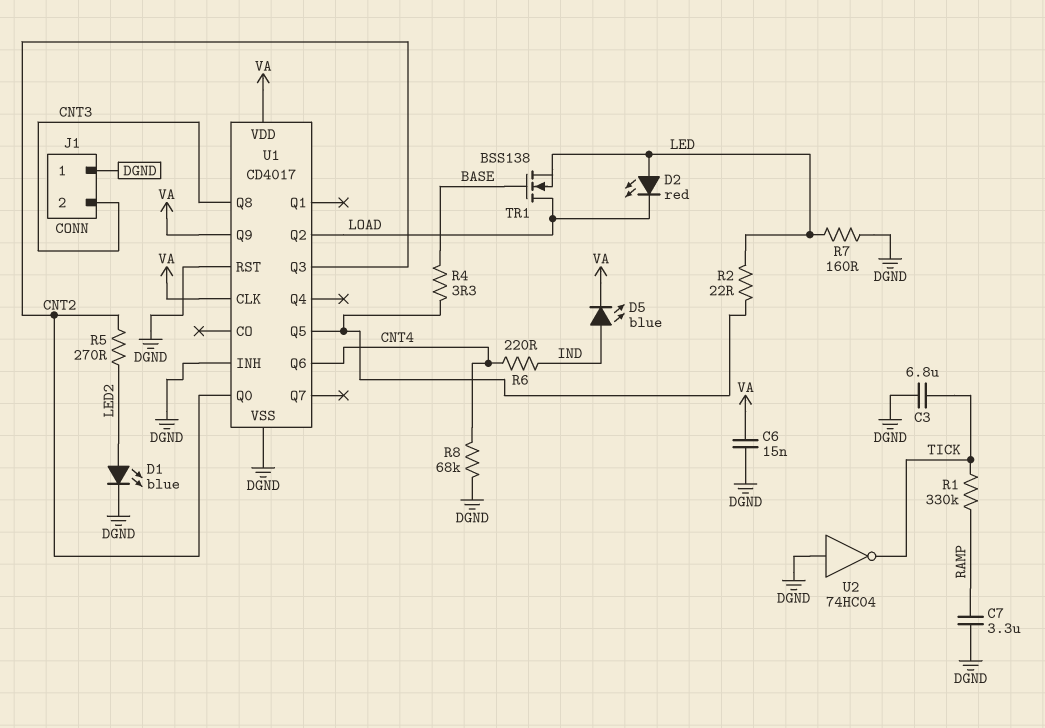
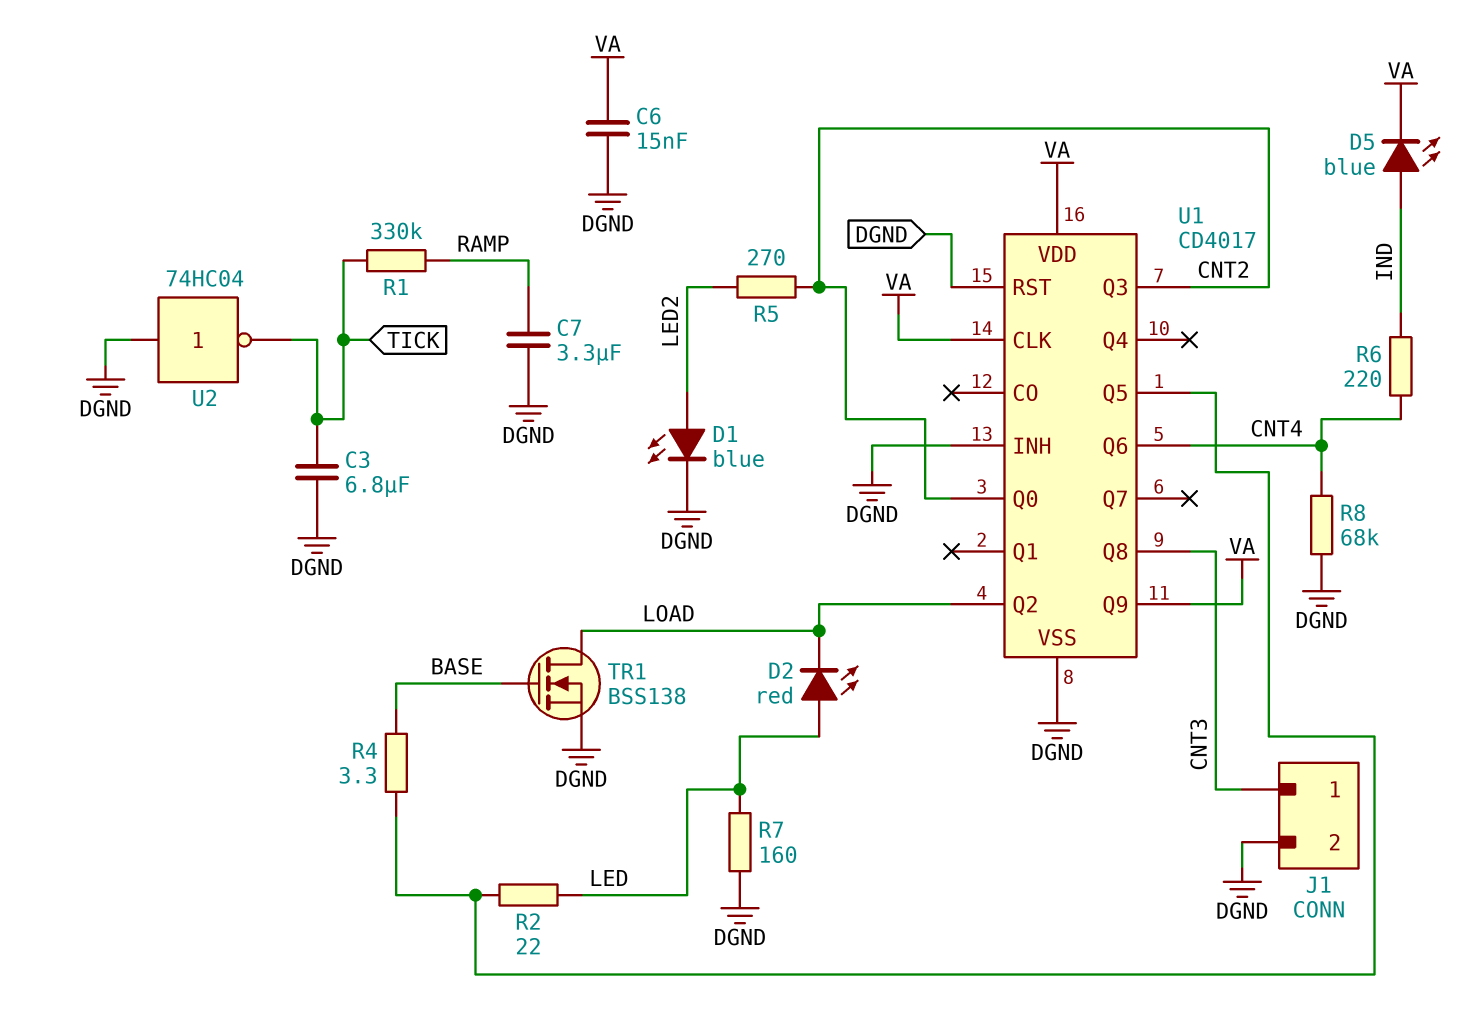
J1 pin 1: DGND -> CNT3
J1 pin 2: CNT3 -> DGND
TR1: NMOS BSS138 (G BASE, D LOAD, S LED) -> NMOS BSS138 (G BASE, D LOAD, S DGND)

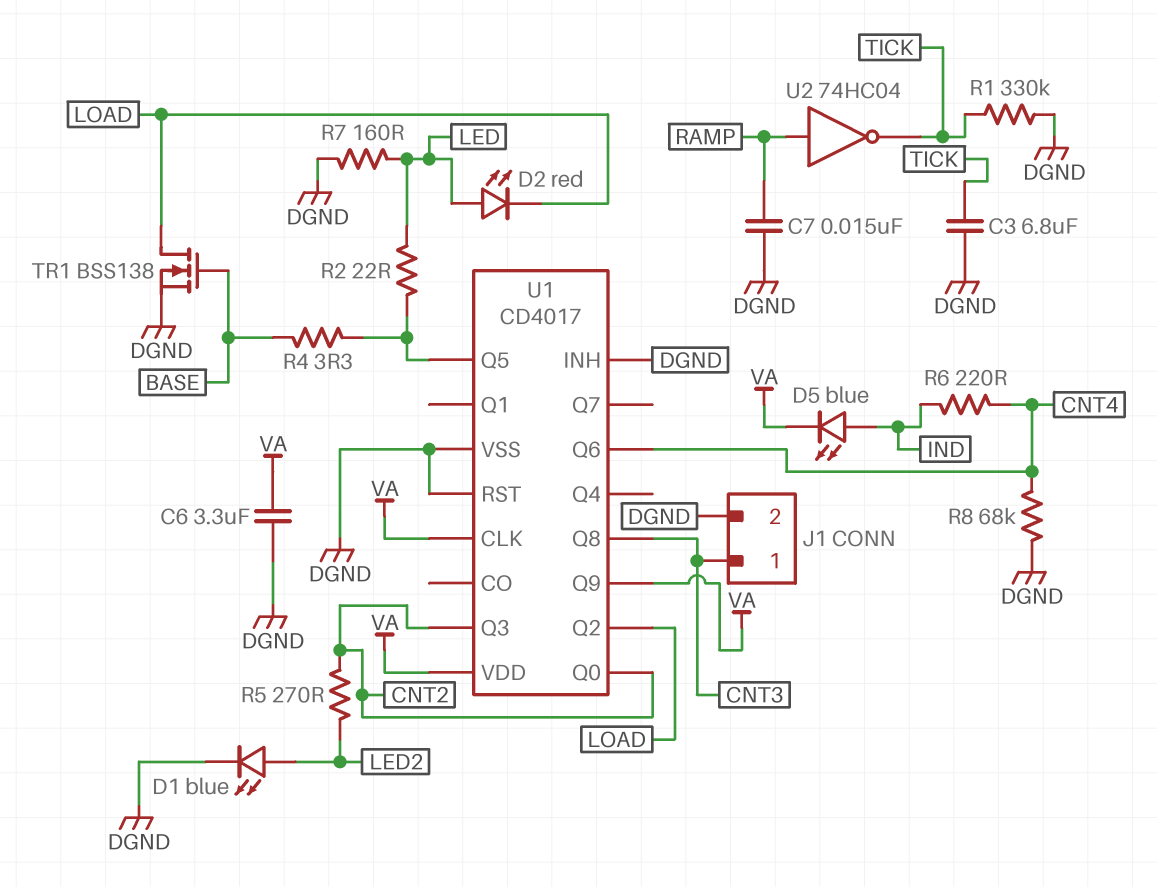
C6: 15nF (DGND, VA) -> 3.3uF (DGND, VA)
C7: 3.3uF (DGND, RAMP) -> 15nF (DGND, RAMP)
R1: 330k (RAMP, TICK) -> 330k (DGND, TICK)
U2: NOT 74HC04 (in DGND, out TICK) -> NOT 74HC04 (in RAMP, out TICK)

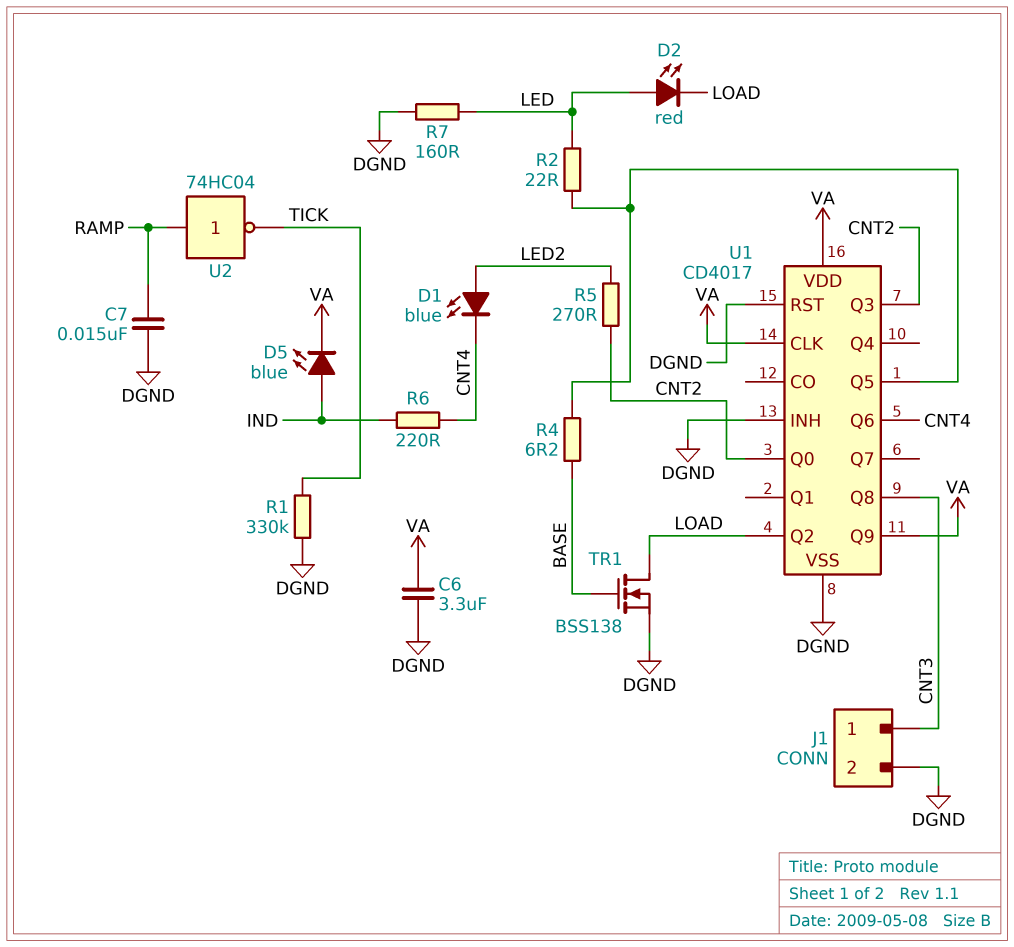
C3: 6.8uF (DGND, TICK) -> none
D1: LED blue (A LED2, K DGND) -> LED blue (A LED2, K CNT4)
R4: 3.3 (BASE, U1/Q5) -> 6.2 (BASE, U1/Q5)
R8: 68k (CNT4, DGND) -> none

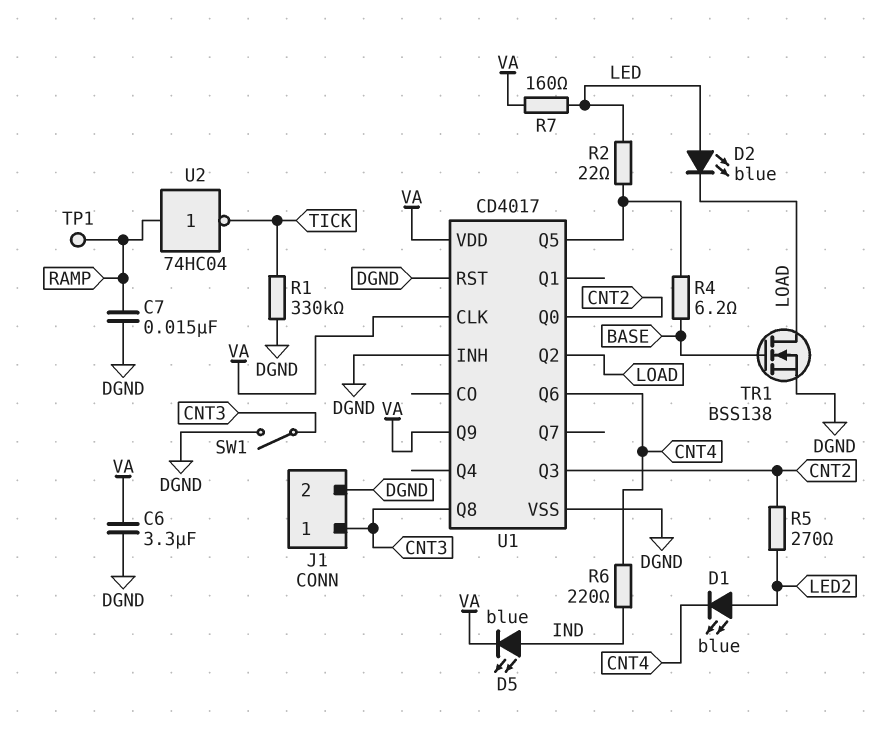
D2: LED red (A LED, K LOAD) -> LED blue (A LED, K LOAD)
R7: 160 (DGND, LED) -> 160 (LED, VA)
SW1: none -> switch (CNT3, DGND)
TP1: none -> test point (RAMP)

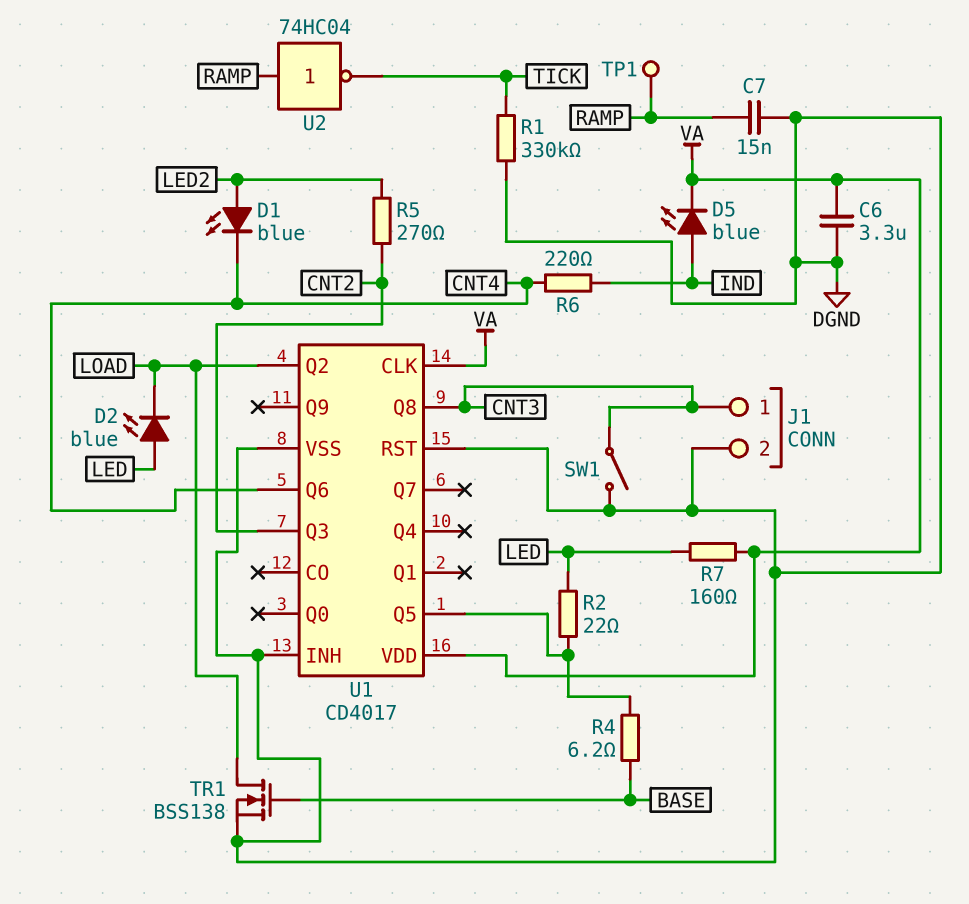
U1 pin Q0: CNT2 -> none
U1 pin Q9: VA -> none

